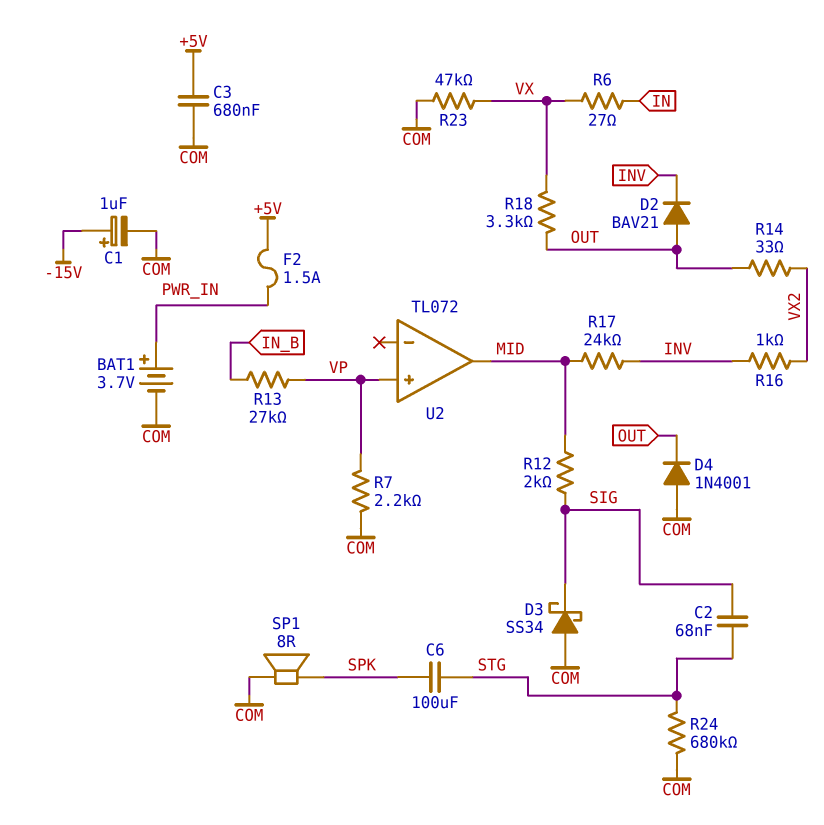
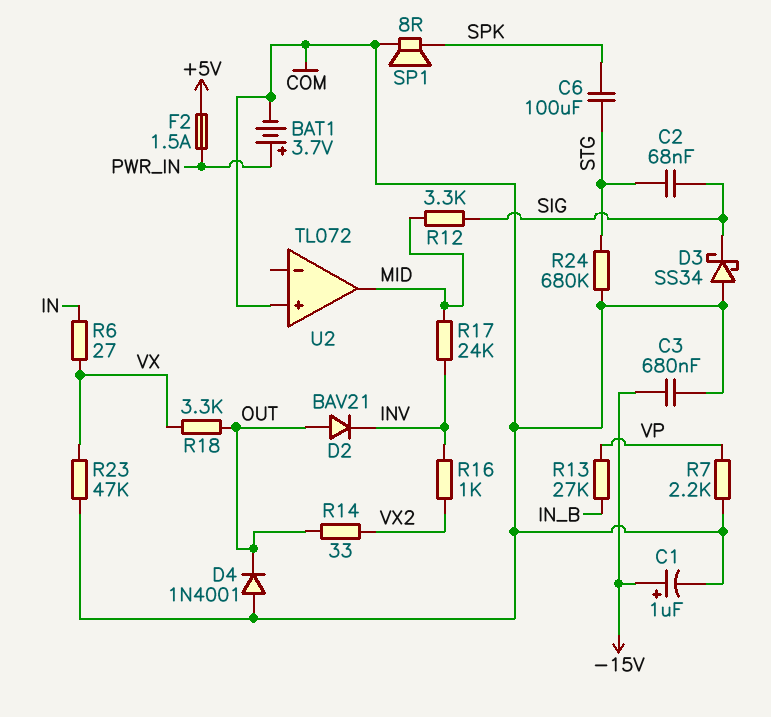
C3: 680nF (+5V, COM) -> 680nF (-15V, COM)
R12: 2k (MID, SIG) -> 3.3k (MID, SIG)
U2 pin in+: VP -> COM

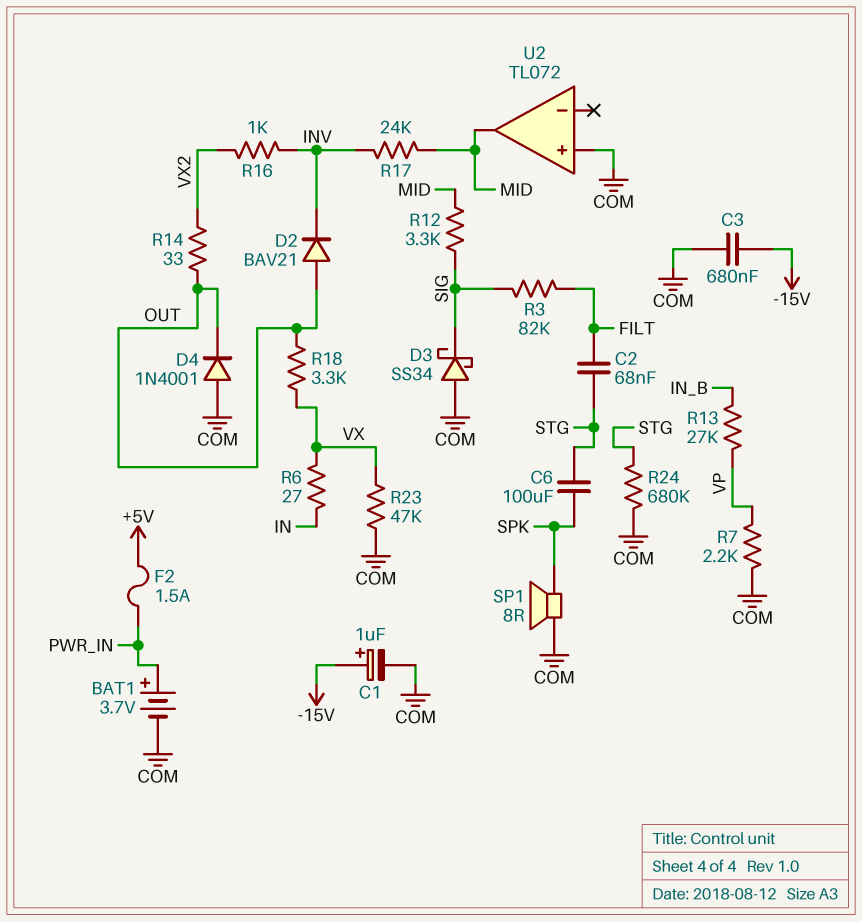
C2: 68nF (SIG, STG) -> 68nF (FILT, STG)
R3: none -> 82k (FILT, SIG)

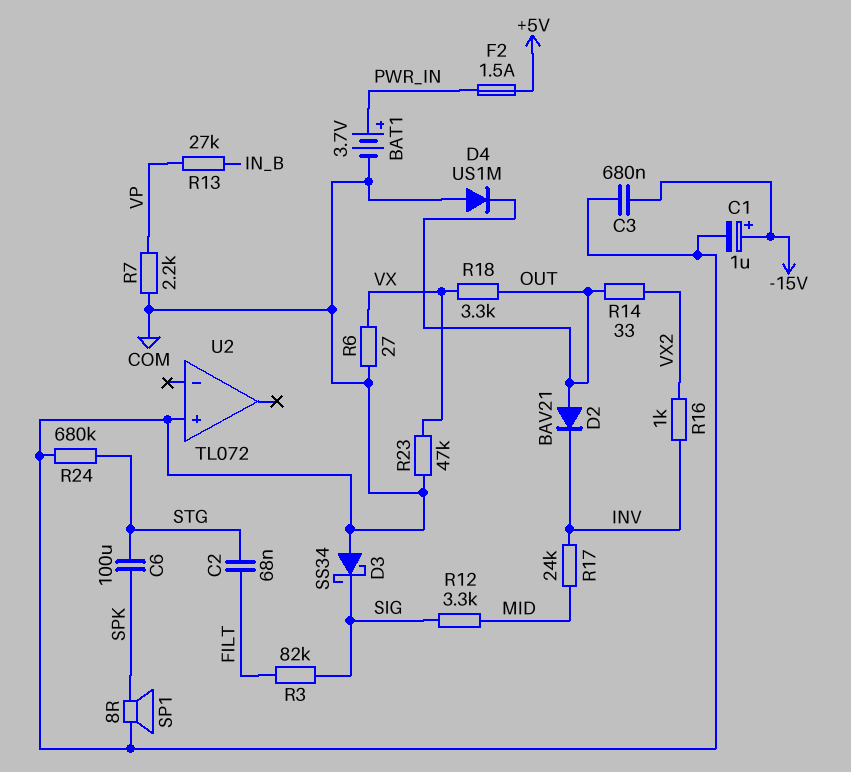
D4: diode 1N4001 (A COM, K OUT) -> diode US1M (A COM, K OUT)
R6: 27 (IN, VX) -> 27 (COM, VX)
U2 pin out: MID -> none

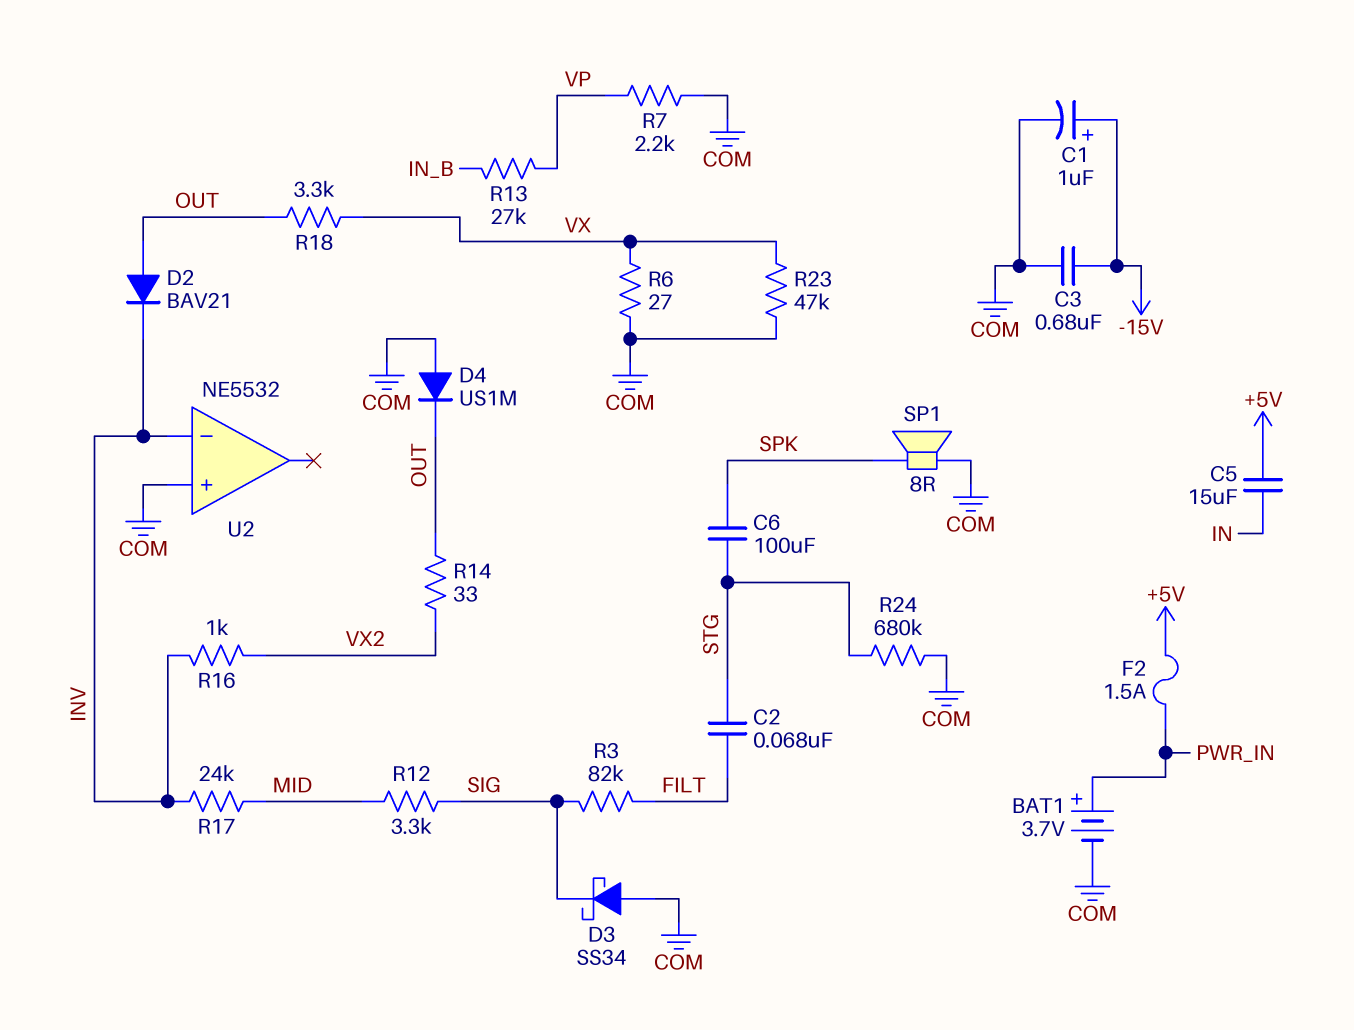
C5: none -> 15uF (+5V, IN)
U2: TL072 -> NE5532
U2 pin in-: none -> INV

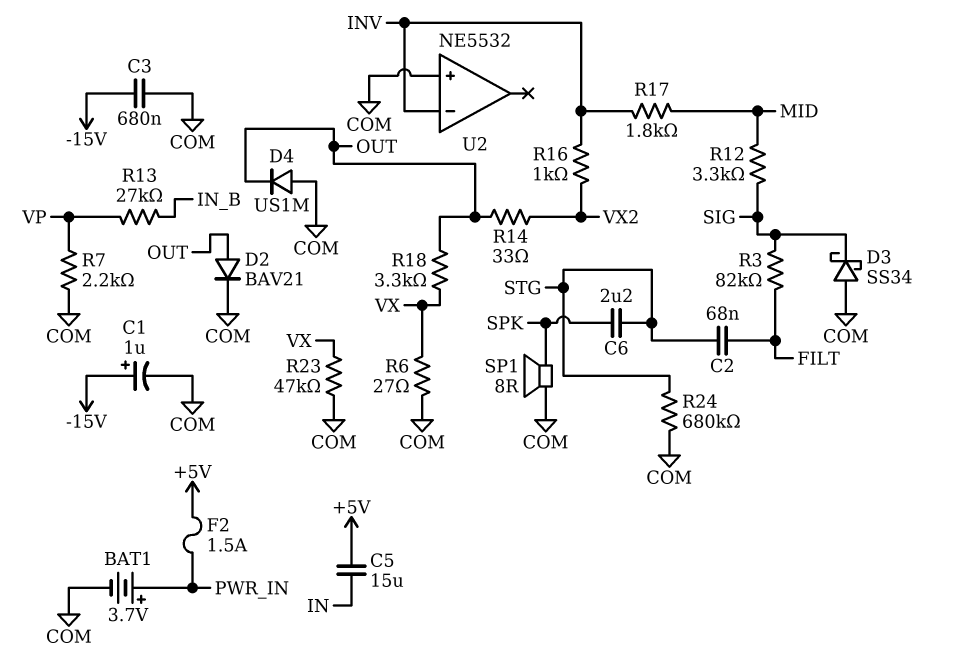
C6: 100uF (SPK, STG) -> 2.2uF (SPK, STG)
D2: diode BAV21 (A OUT, K INV) -> diode BAV21 (A OUT, K COM)
R17: 24k (INV, MID) -> 1.8k (INV, MID)

